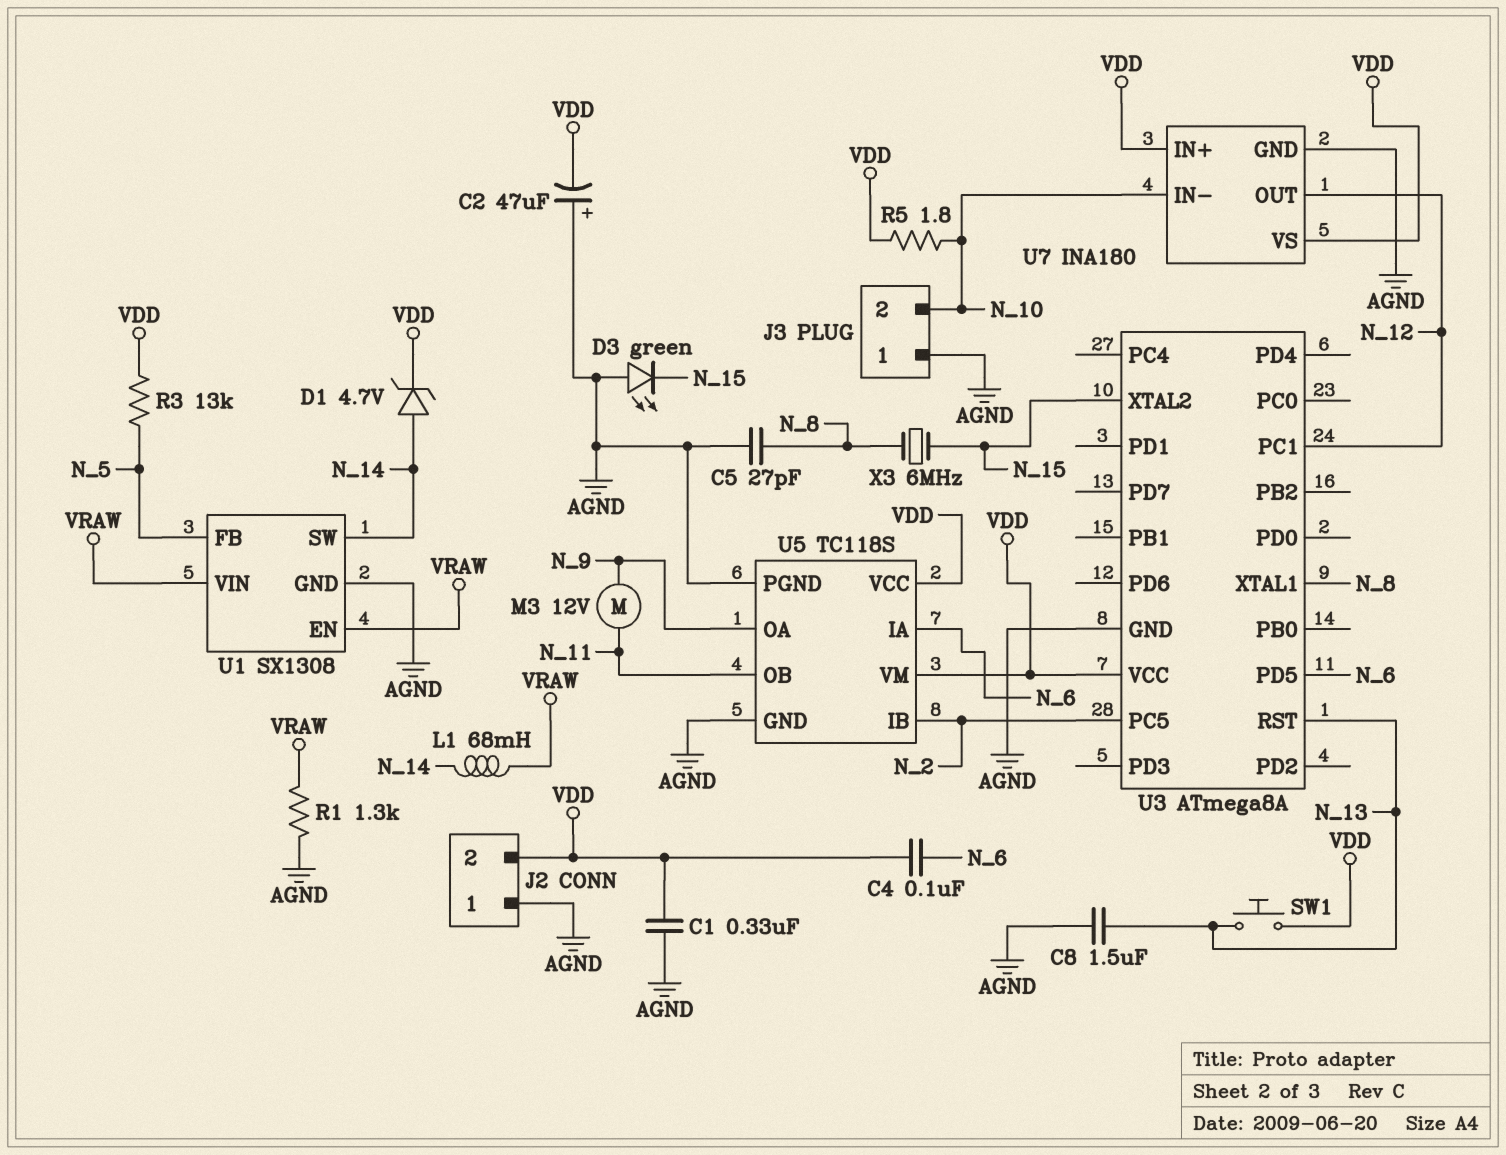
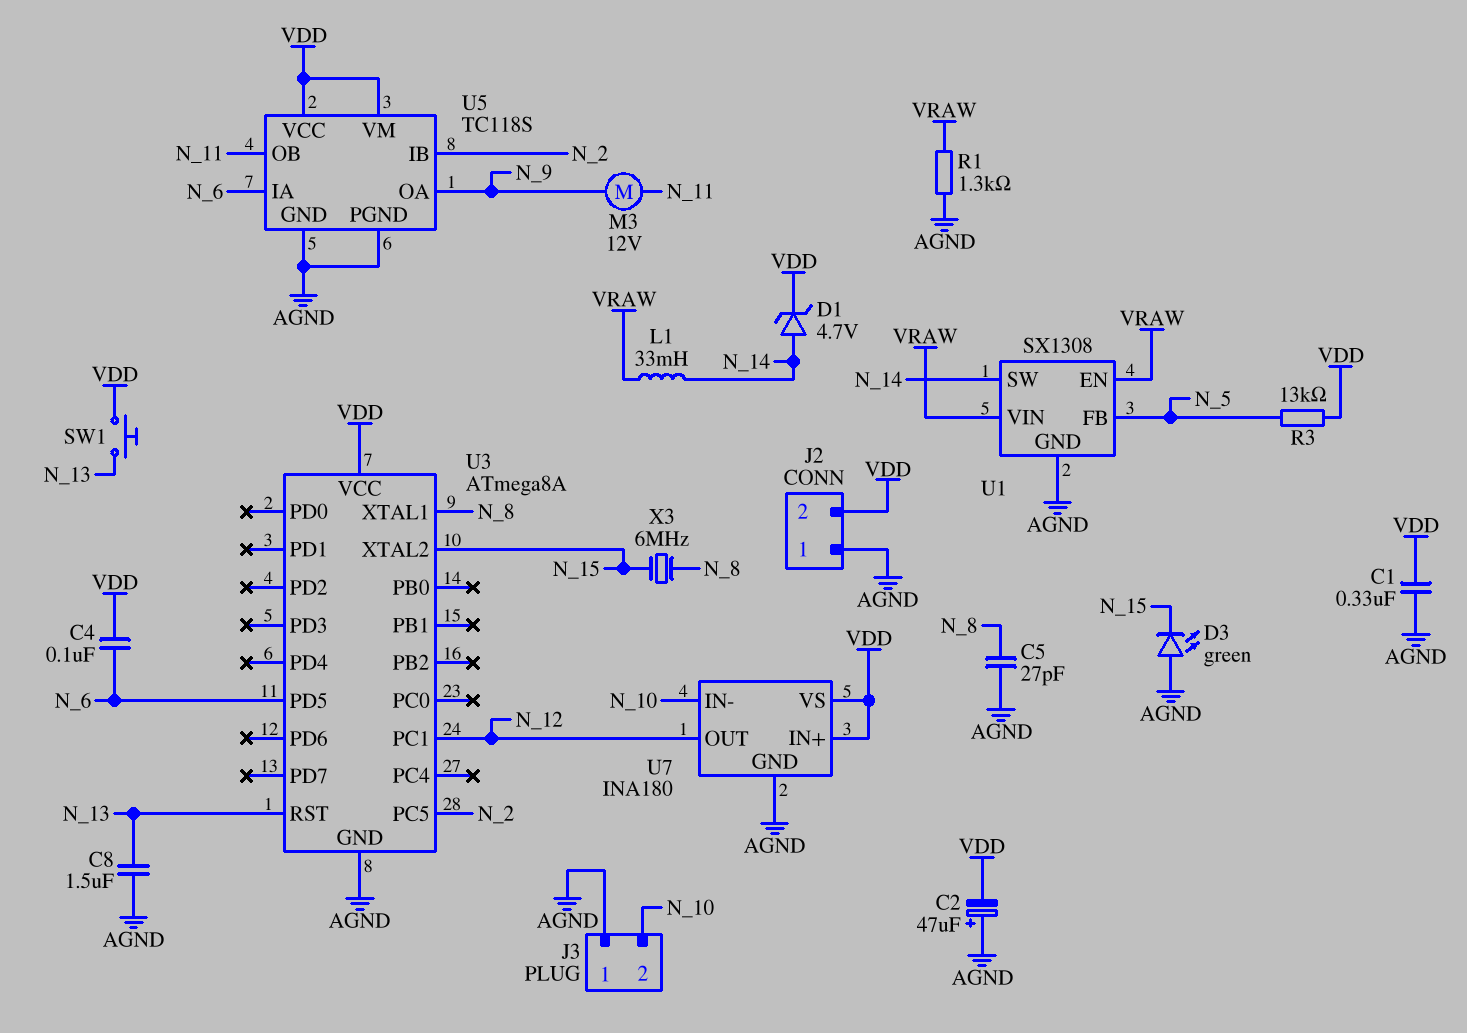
L1: 68mH (N_14, VRAW) -> 33mH (N_14, VRAW)
R5: 1.8 (N_10, VDD) -> none

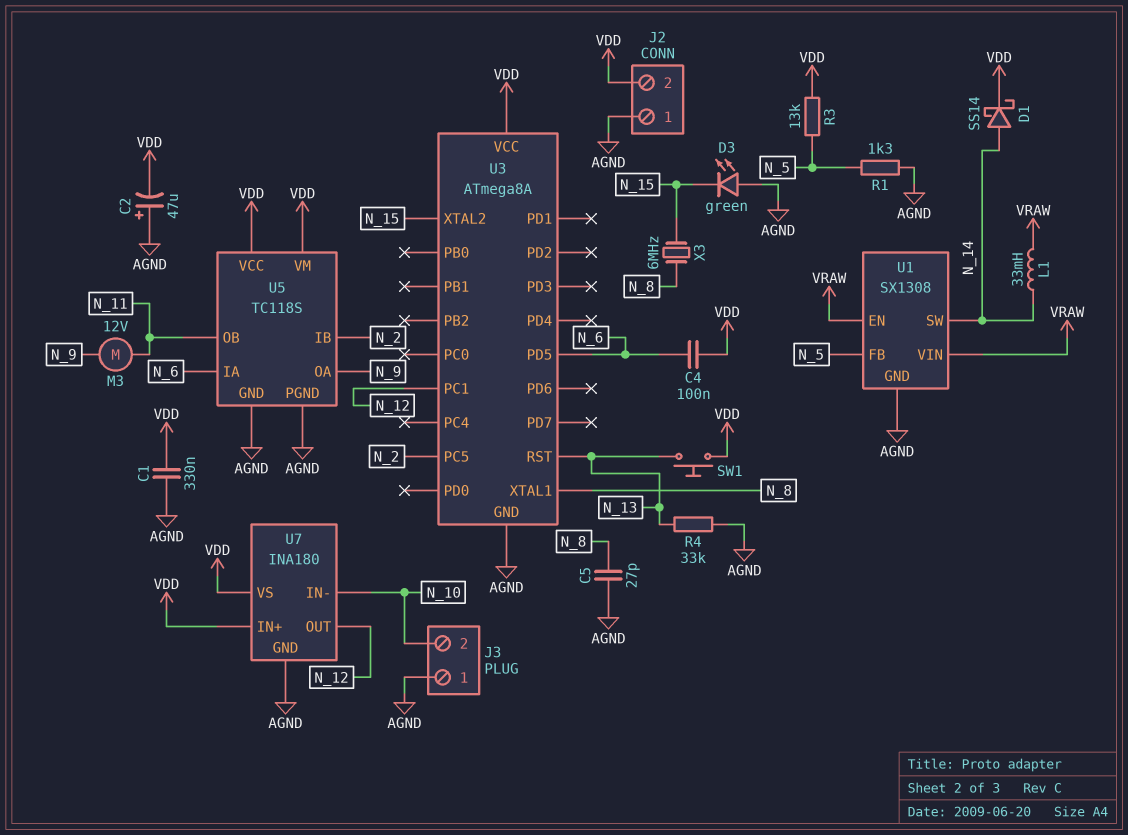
C8: 1.5uF (AGND, N_13) -> none
D1: zener 4.7V (A N_14, K VDD) -> schottky SS14 (A N_14, K VDD)
R1: 1.3k (AGND, VRAW) -> 1.3k (AGND, N_5)
R4: none -> 33k (AGND, N_13)

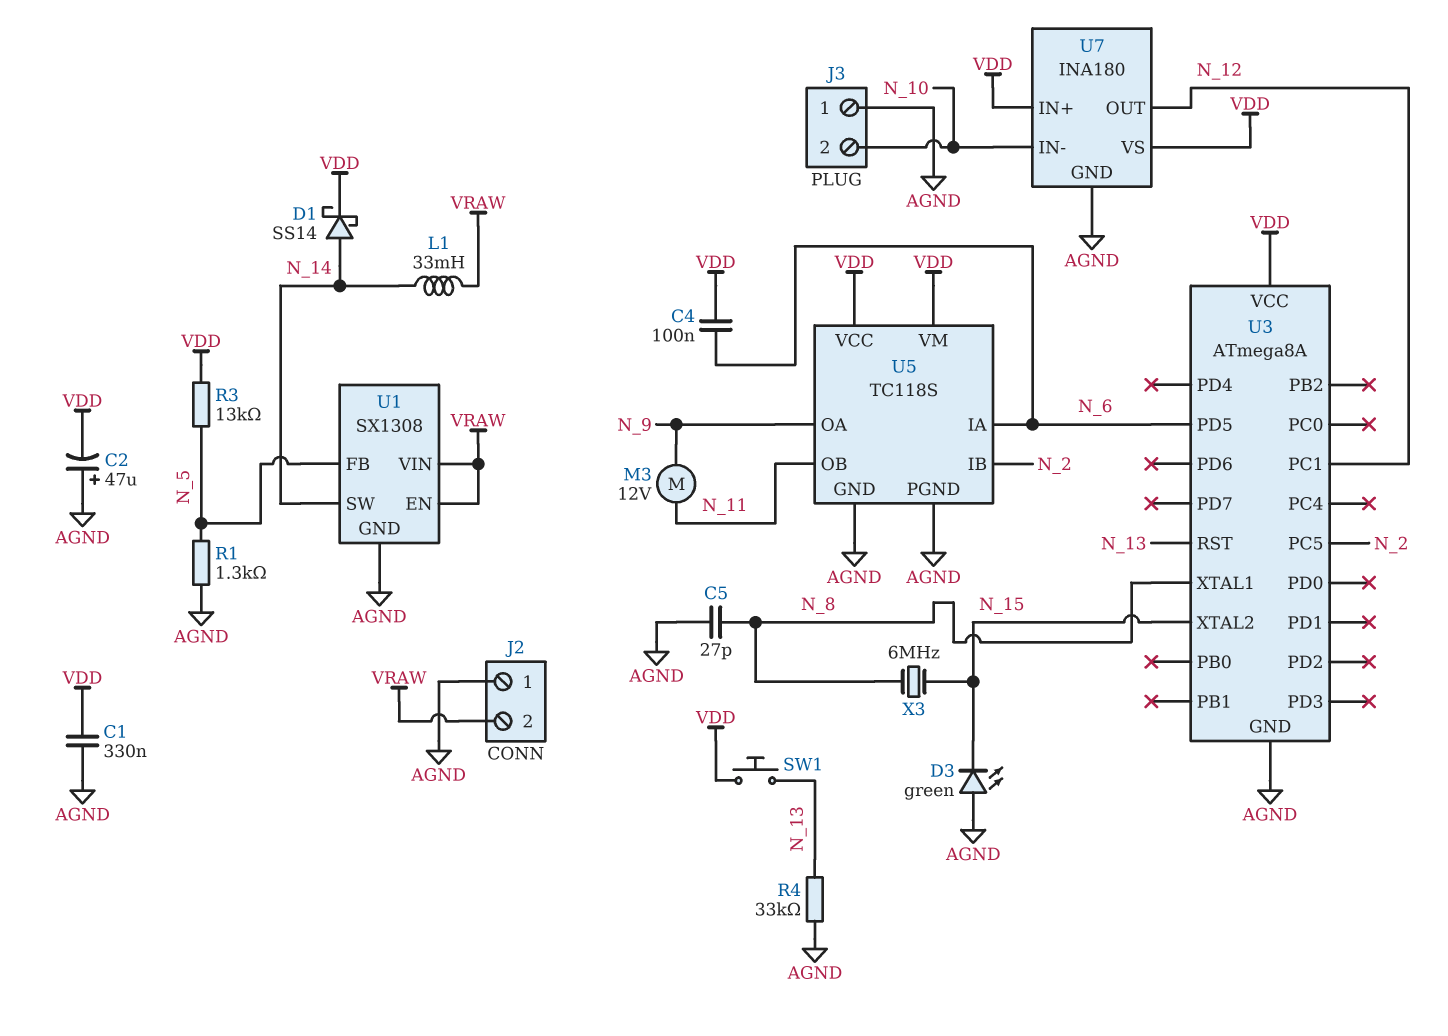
J2 pin 2: VDD -> VRAW

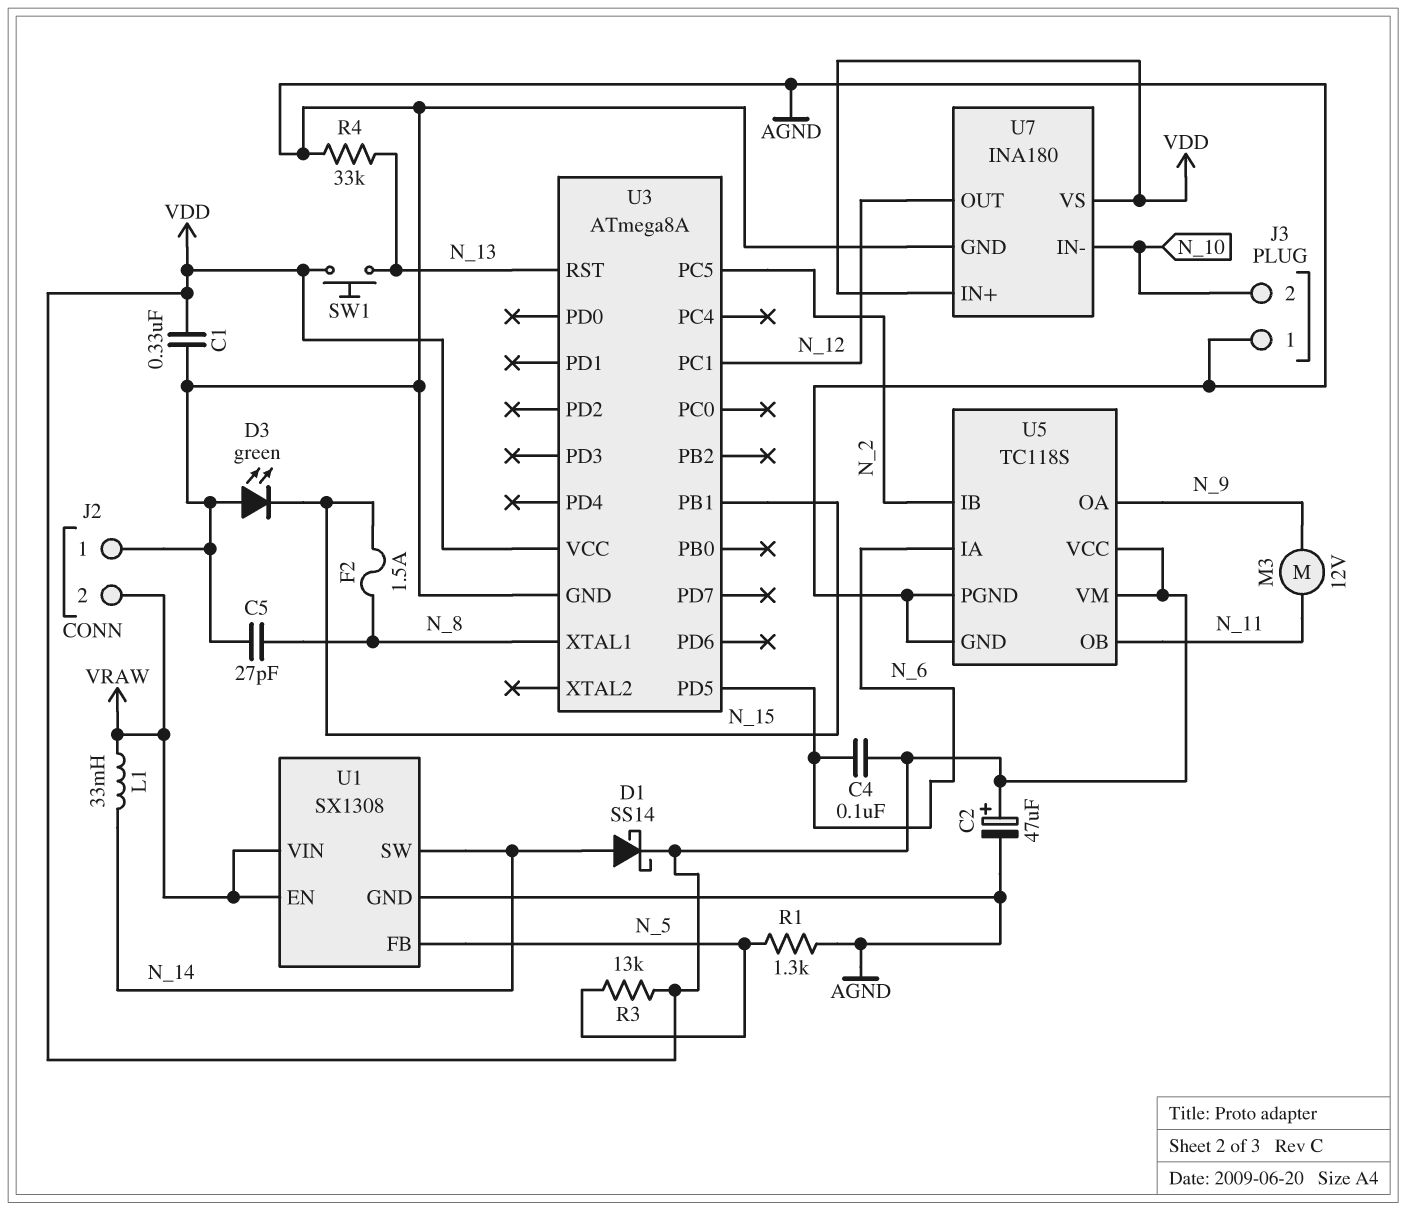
C2: 47uF (plus AGND, minus VDD) -> 47uF (plus VDD, minus AGND)
F2: none -> 1.5A (N_8, N_15)
U3 pin PB1: none -> N_15
U3 pin XTAL2: N_15 -> none
X3: 6MHz (N_8, N_15) -> none

